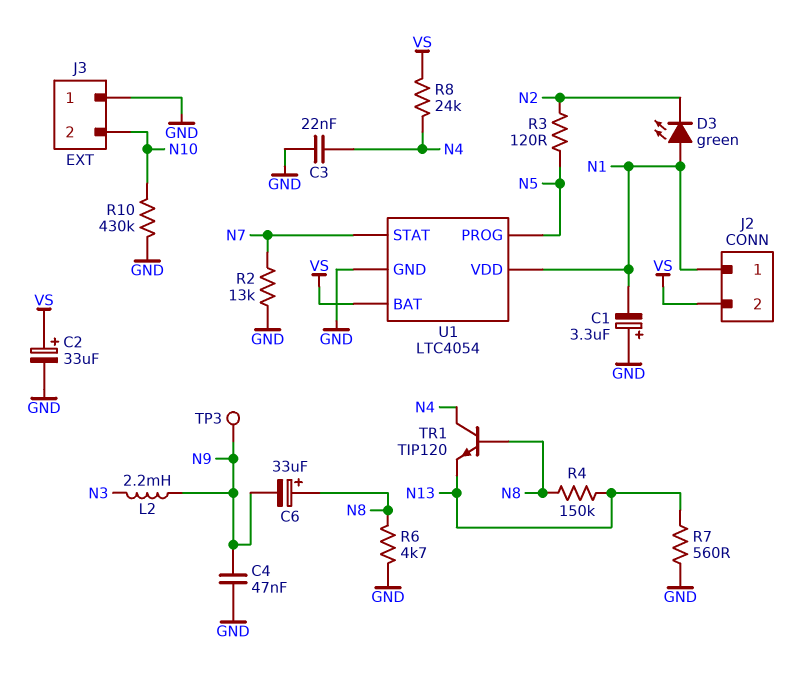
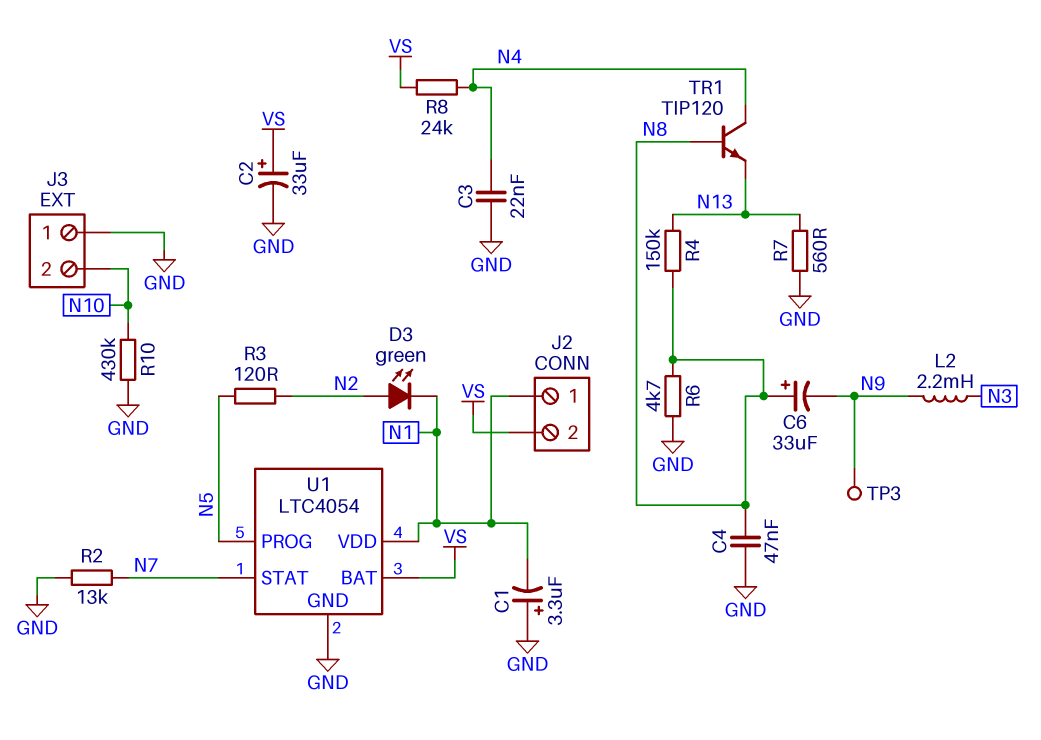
C4: 47nF (GND, N9) -> 47nF (GND, N8)
D3: LED green (A N1, K N2) -> LED green (A N2, K N1)

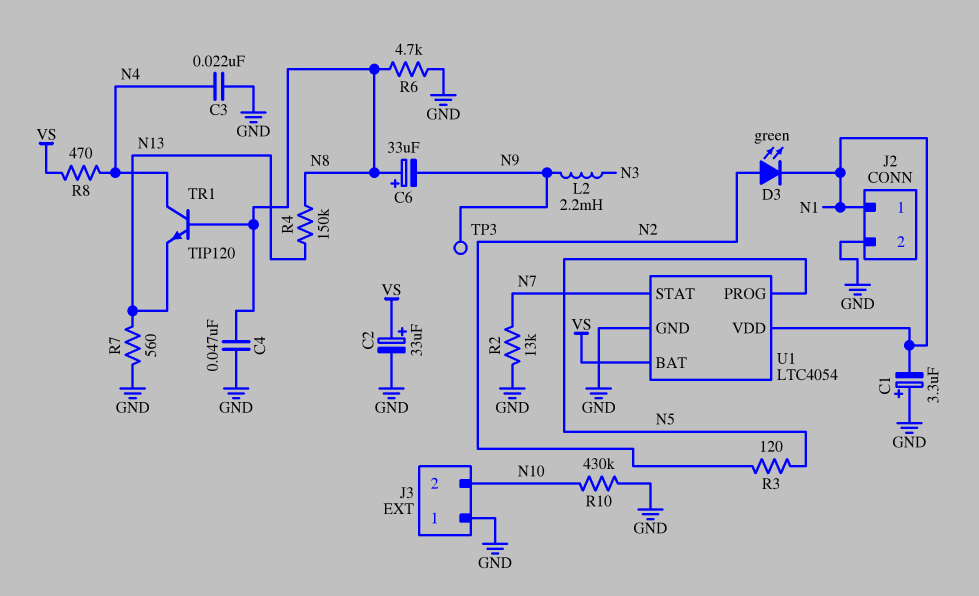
J2 pin 2: VS -> GND
R8: 24k (N4, VS) -> 470 (N4, VS)

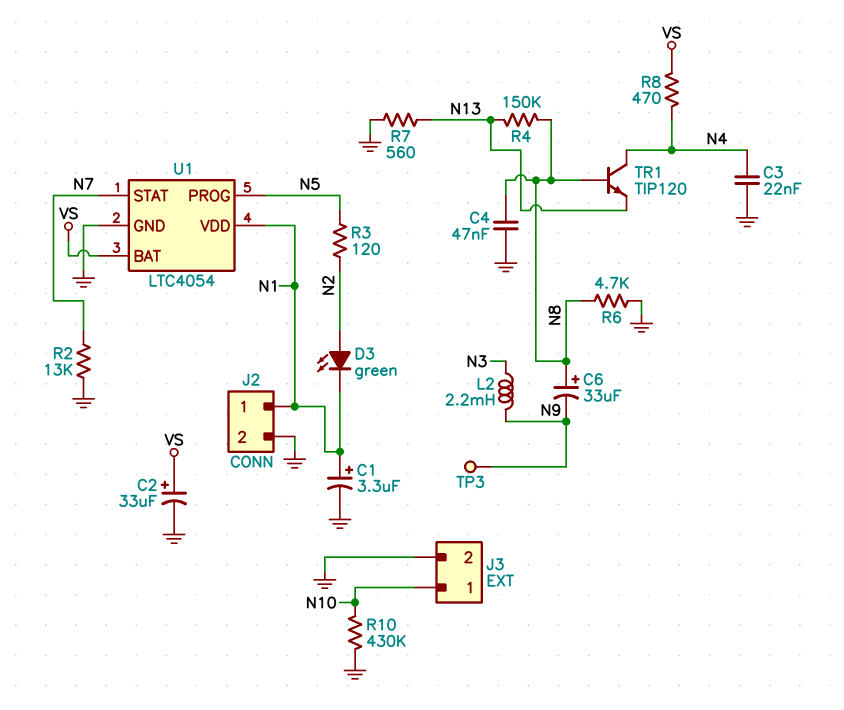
C1: 3.3uF (plus GND, minus N1) -> 3.3uF (plus N1, minus GND)
J3 pin 1: GND -> N10
J3 pin 2: N10 -> GND

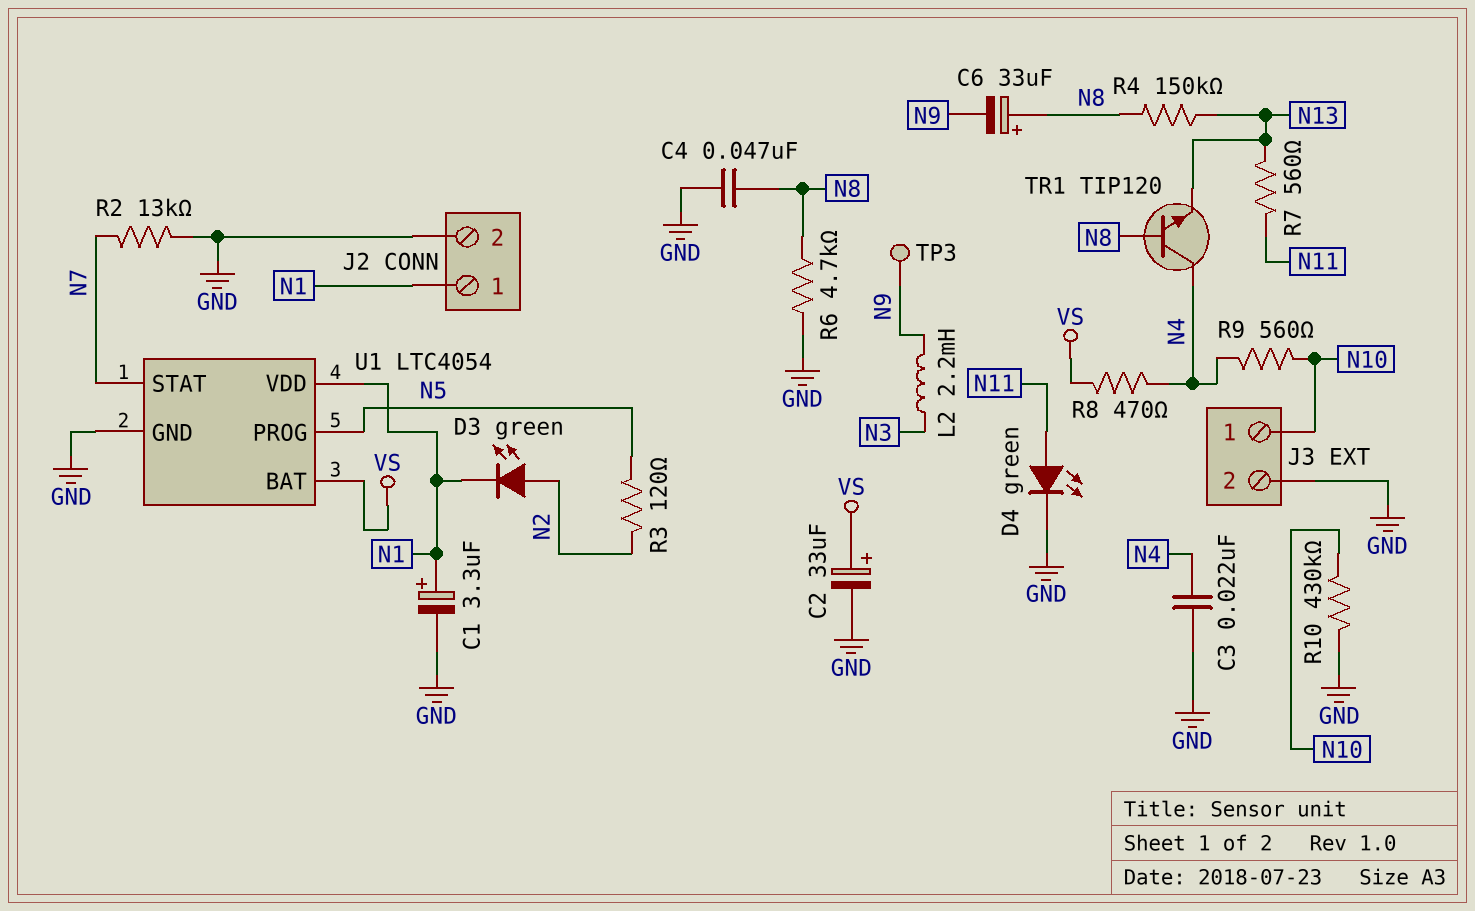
D4: none -> LED green (A N11, K GND)
R7: 560 (GND, N13) -> 560 (N11, N13)
R9: none -> 560 (N4, N10)

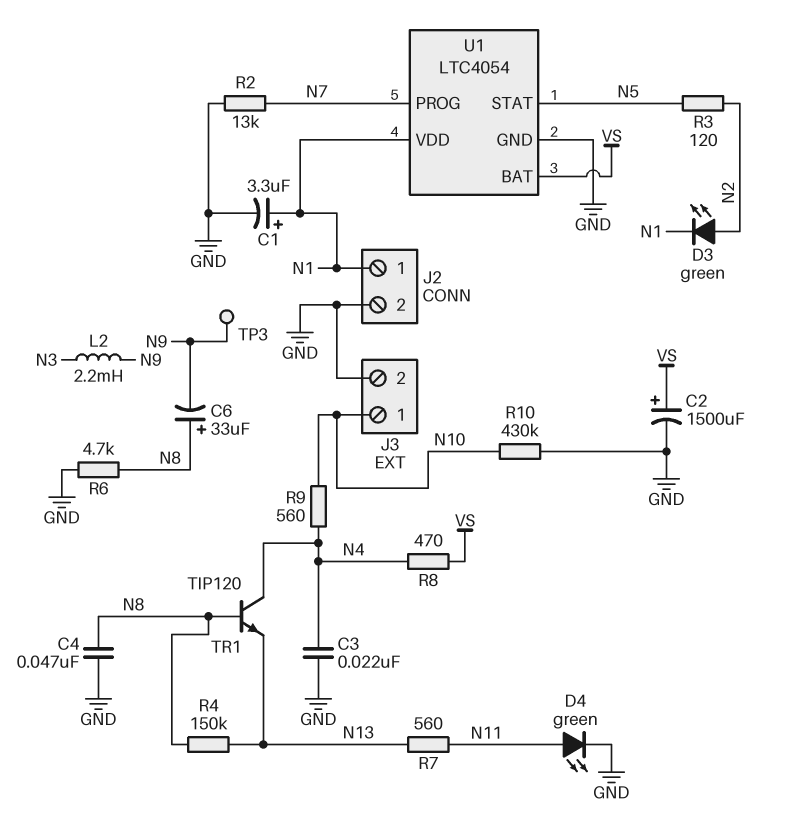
C2: 33uF (plus VS, minus GND) -> 1500uF (plus VS, minus GND)
U1 pin PROG: N5 -> N7
U1 pin STAT: N7 -> N5

